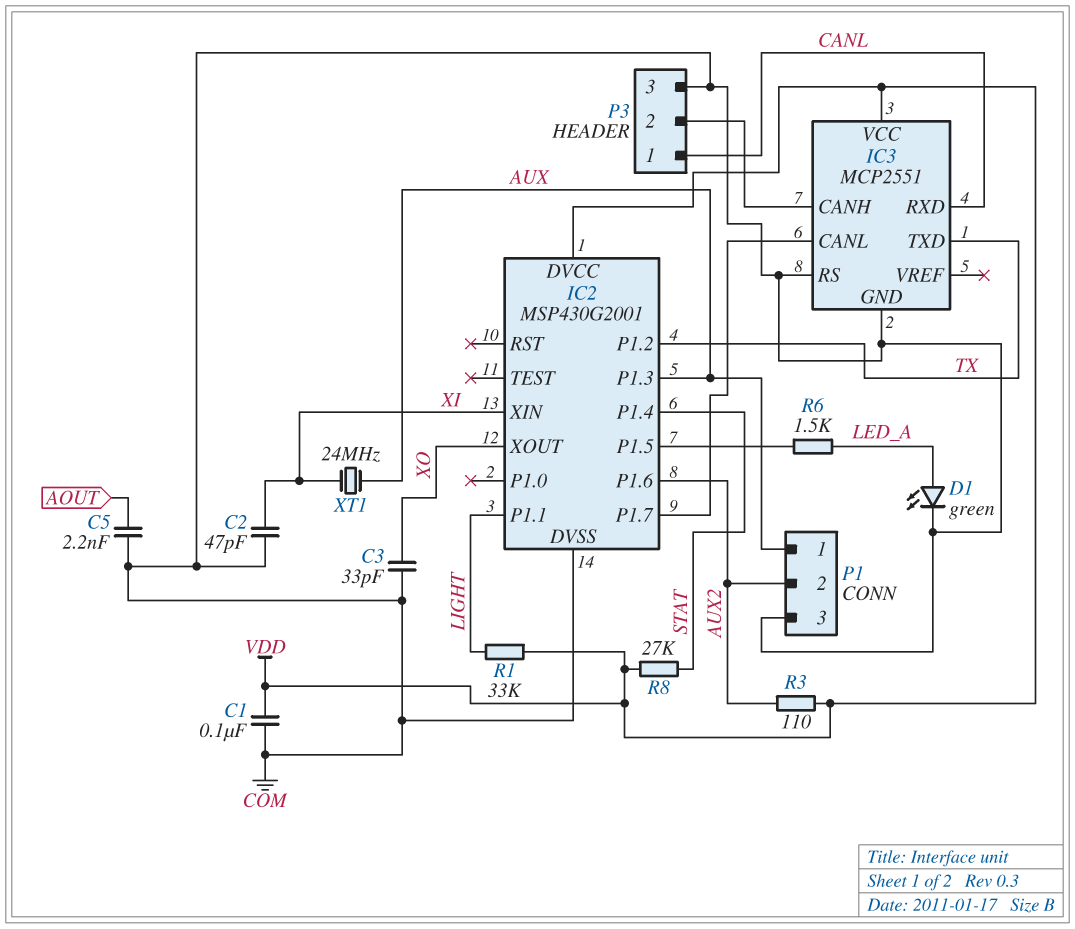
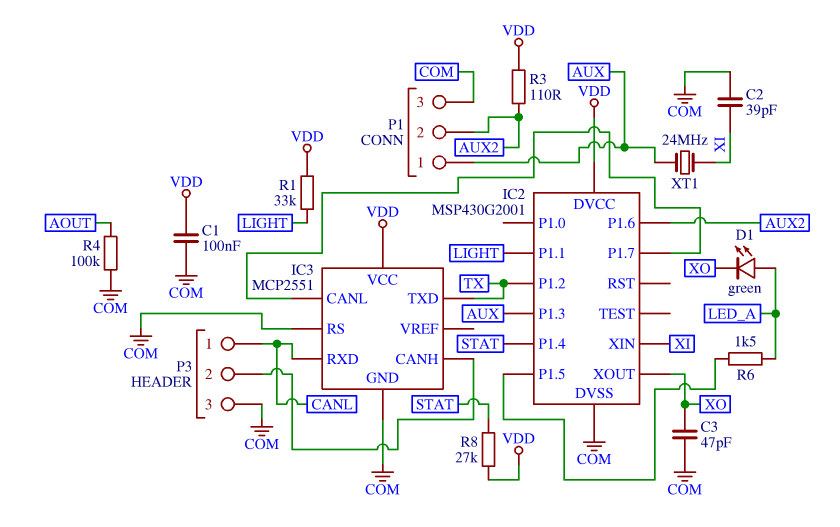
C2: 47pF (COM, XI) -> 39pF (COM, XI)
C3: 33pF (COM, XO) -> 47pF (COM, XO)
C5: 2.2nF (AOUT, COM) -> none
D1: LED green (A LED_A, K COM) -> LED green (A LED_A, K XO)
R4: none -> 100k (AOUT, COM)

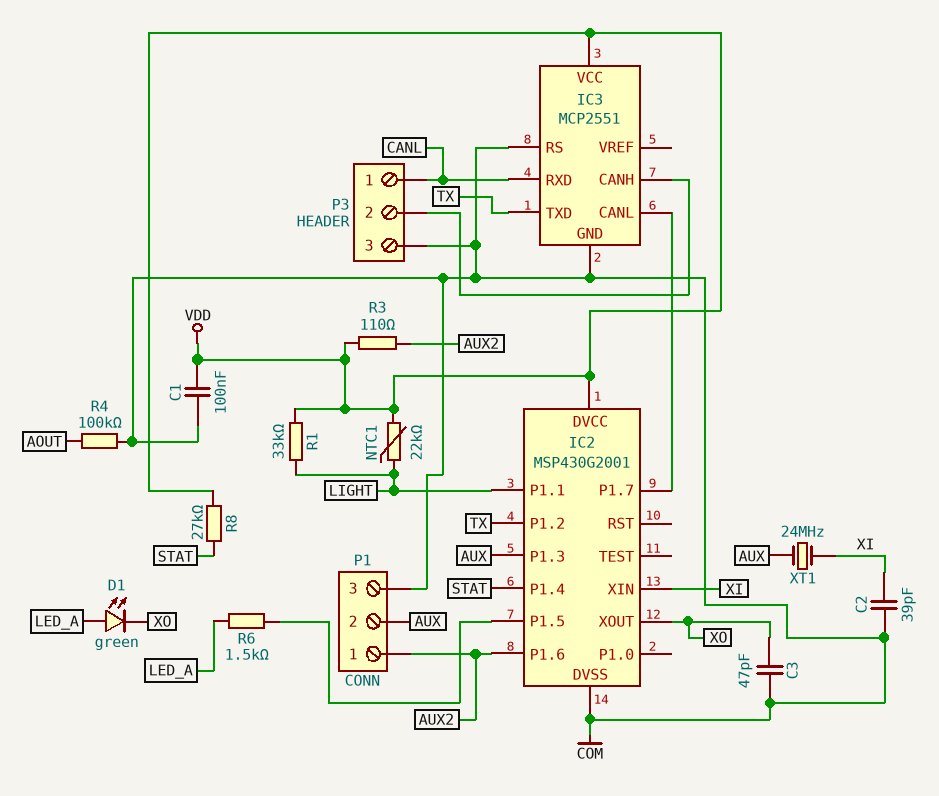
NTC1: none -> 22k (LIGHT, VDD)
P1 pin 1: AUX -> AUX2
P1 pin 2: AUX2 -> AUX

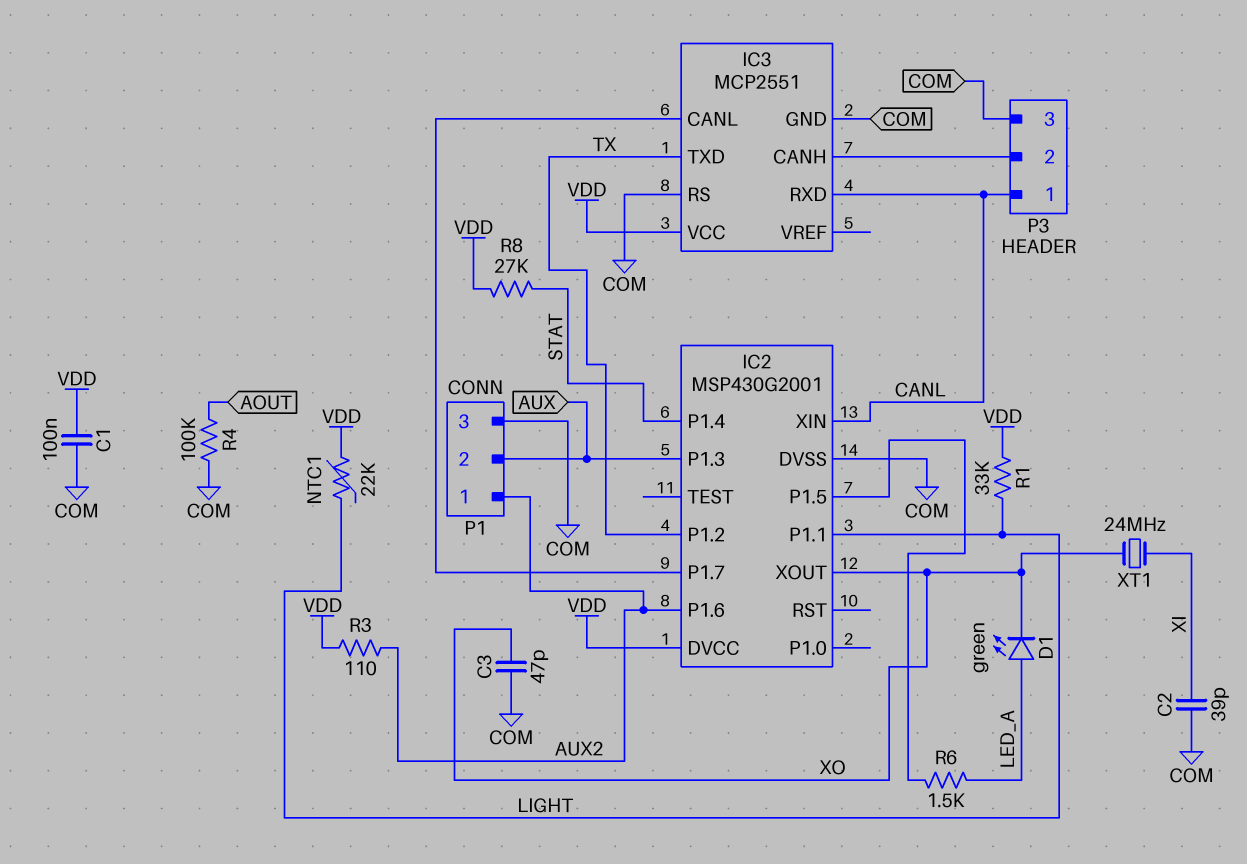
IC2 pin XIN: XI -> CANL
XT1: 24MHz (AUX, XI) -> 24MHz (XI, XO)

